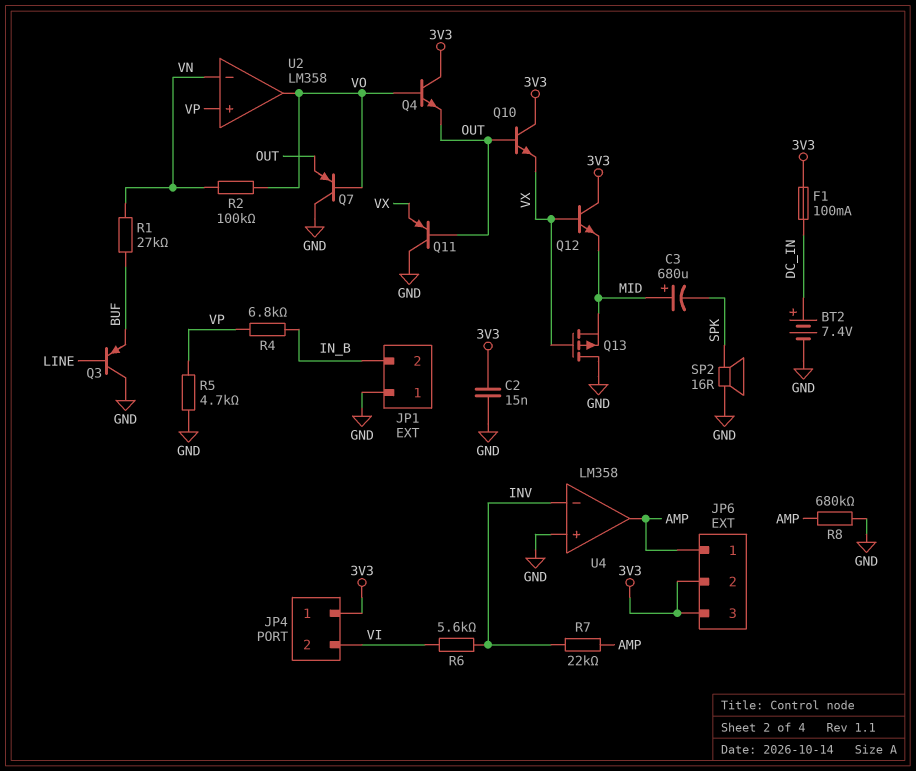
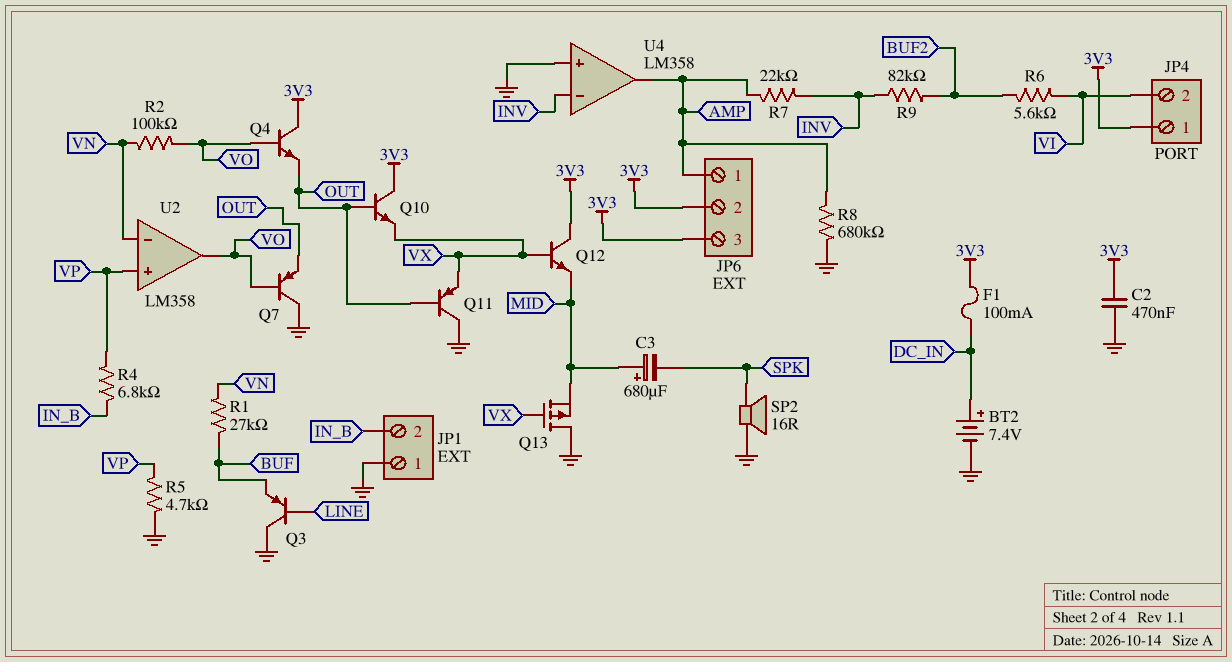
C2: 15nF (3V3, GND) -> 470nF (3V3, GND)
R6: 5.6k (INV, VI) -> 5.6k (BUF2, VI)
R9: none -> 82k (BUF2, INV)

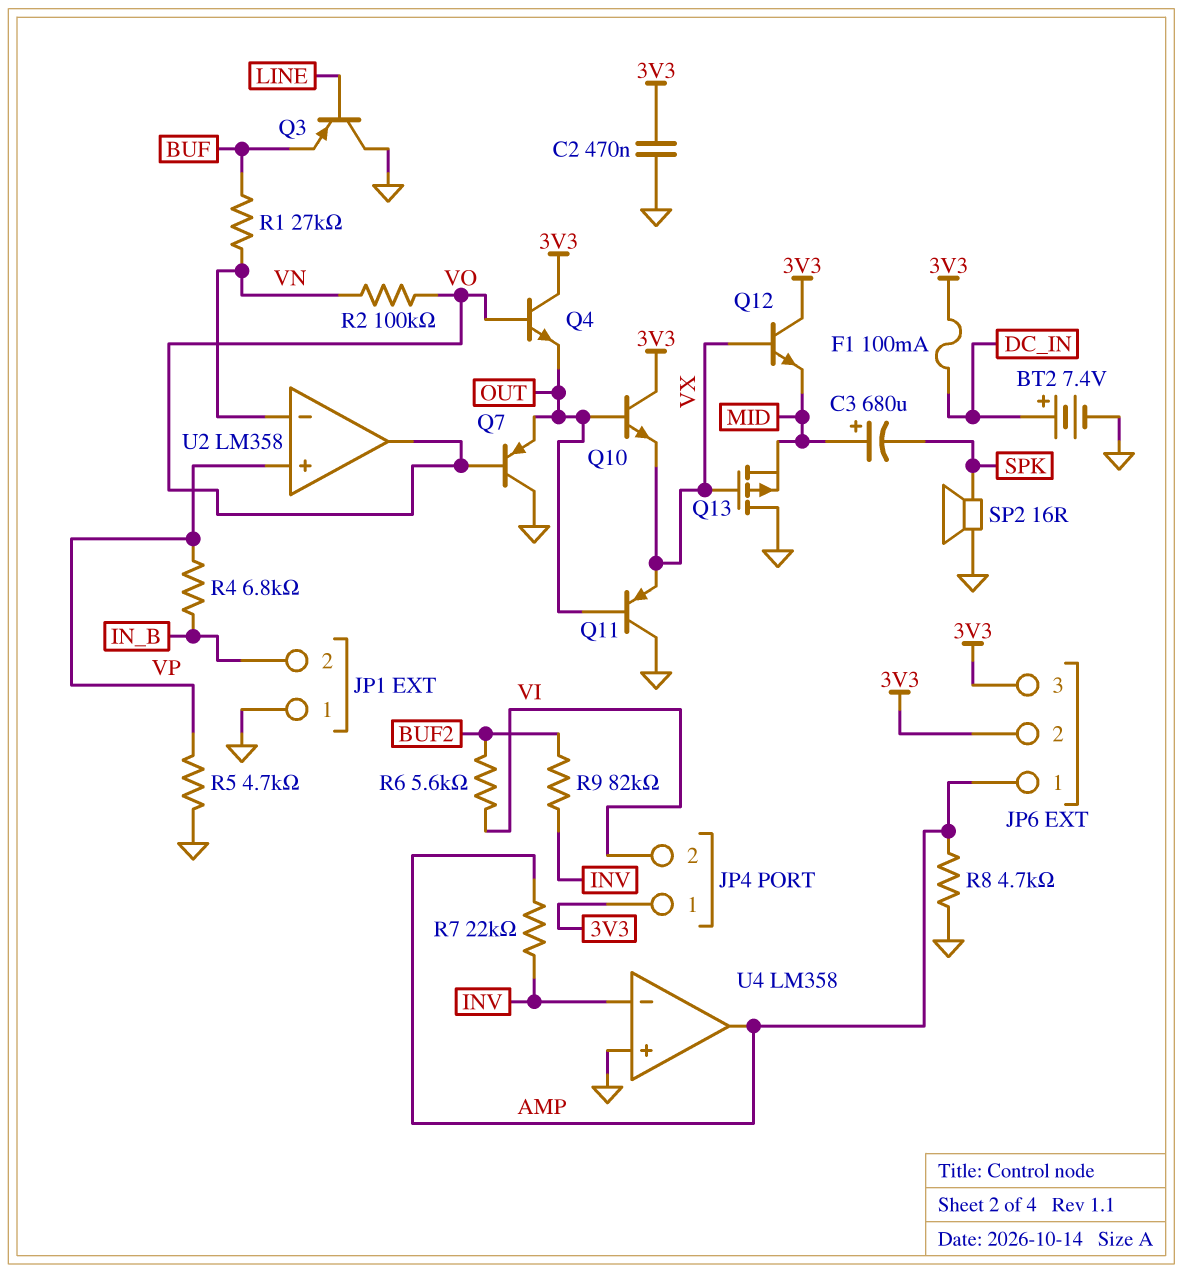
R8: 680k (AMP, GND) -> 4.7k (AMP, GND)

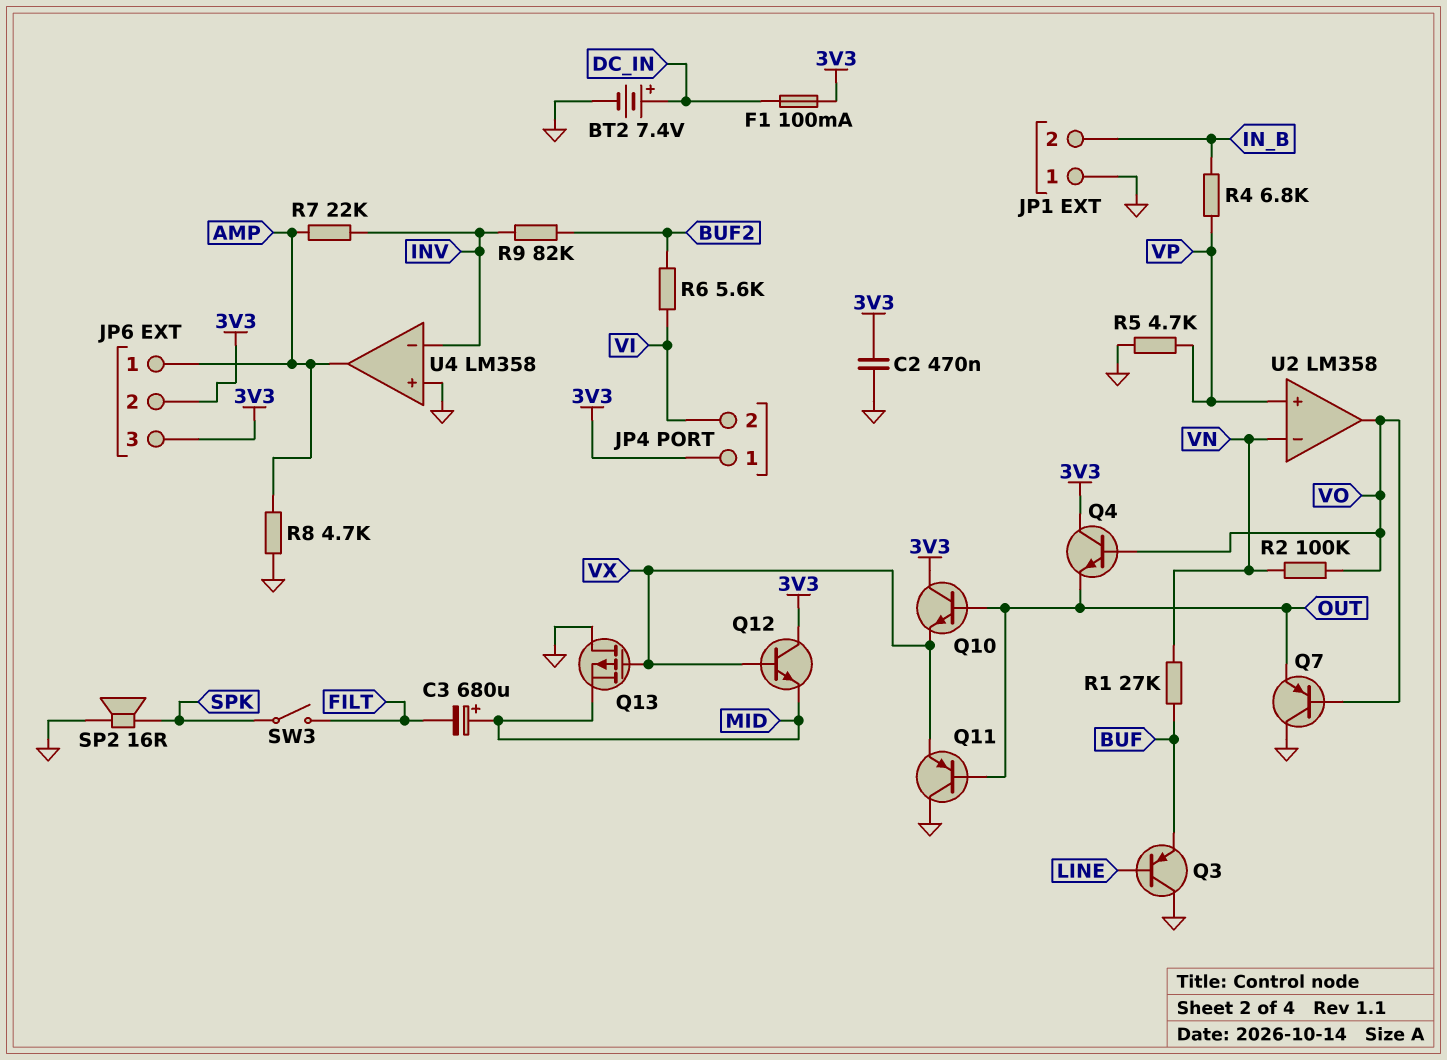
C3: 680uF (plus MID, minus SPK) -> 680uF (plus MID, minus FILT)
SW3: none -> switch (FILT, SPK)

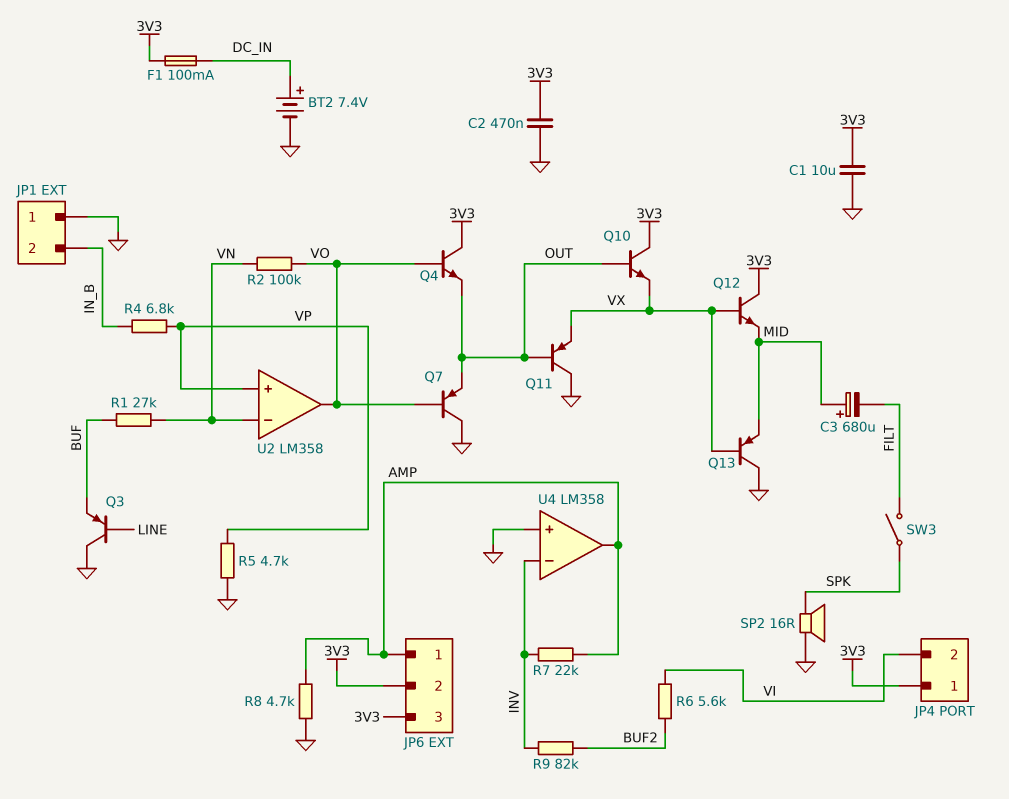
C1: none -> 10uF (3V3, GND)
Q13: PMOS (G VX, D GND, S MID) -> PNP (B VX, C GND, E MID)

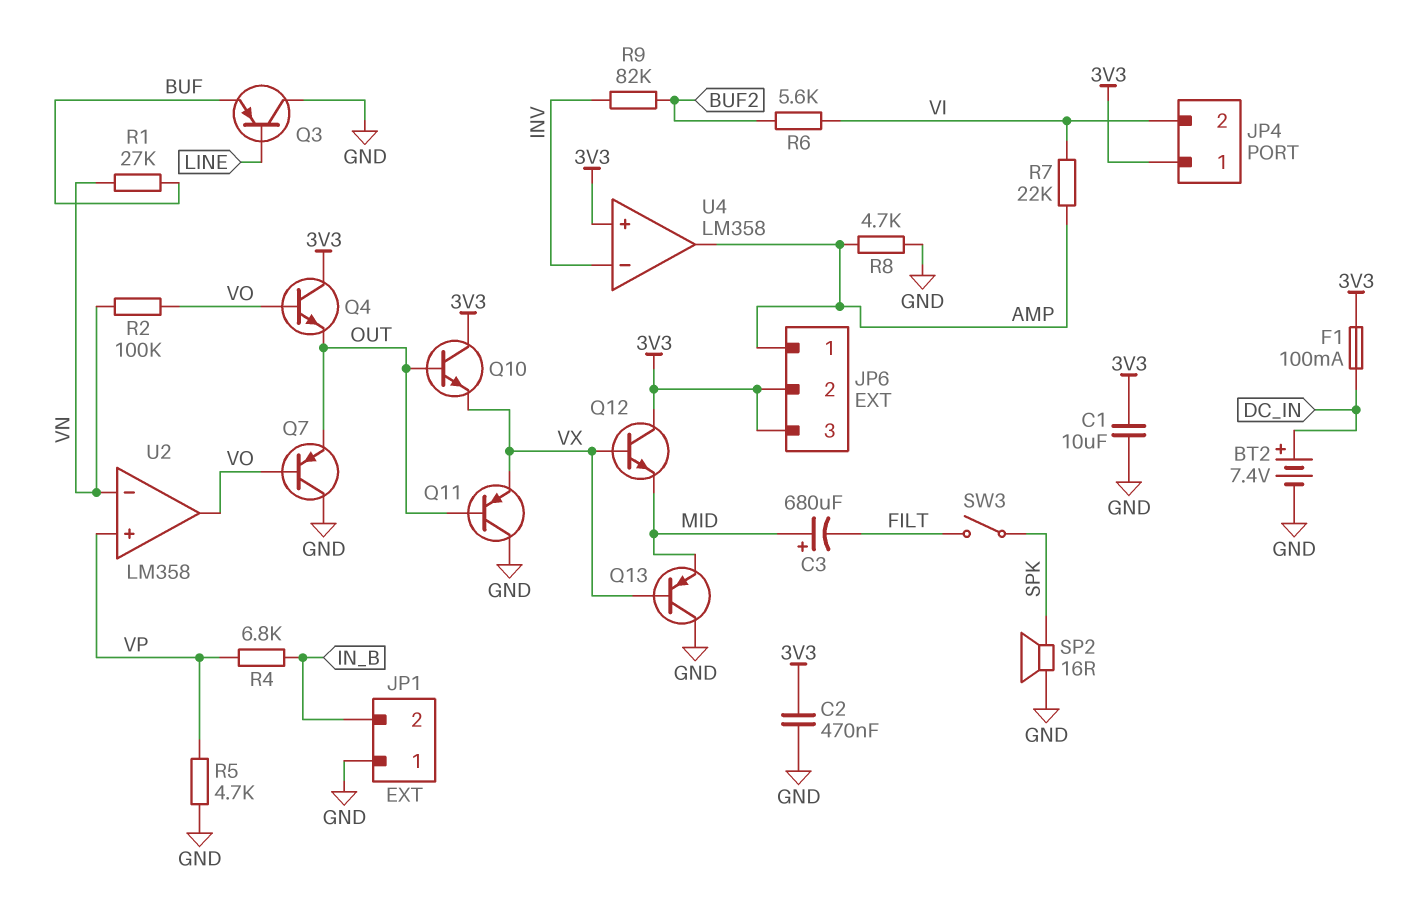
R7: 22k (AMP, INV) -> 22k (AMP, VI)
U4 pin in+: GND -> 3V3

